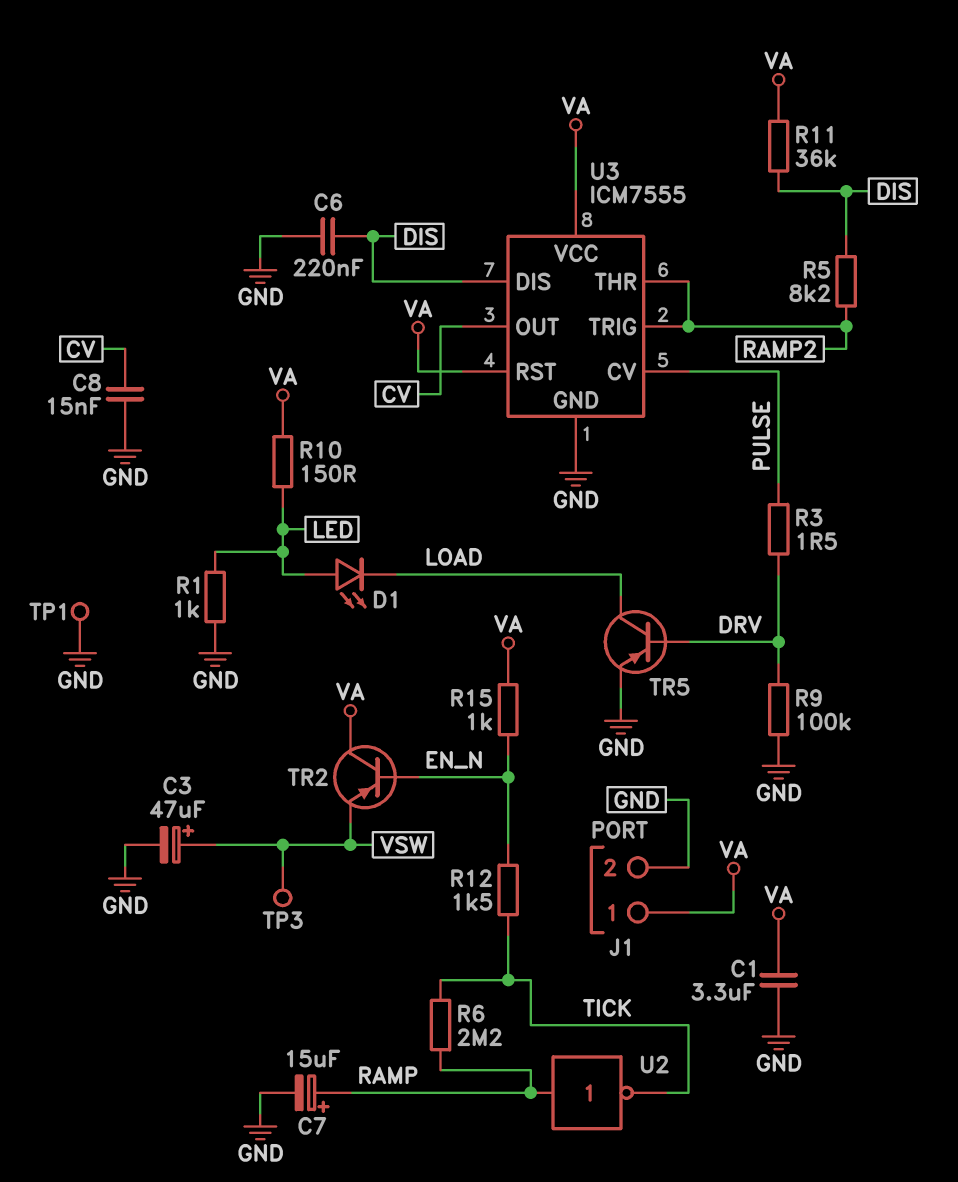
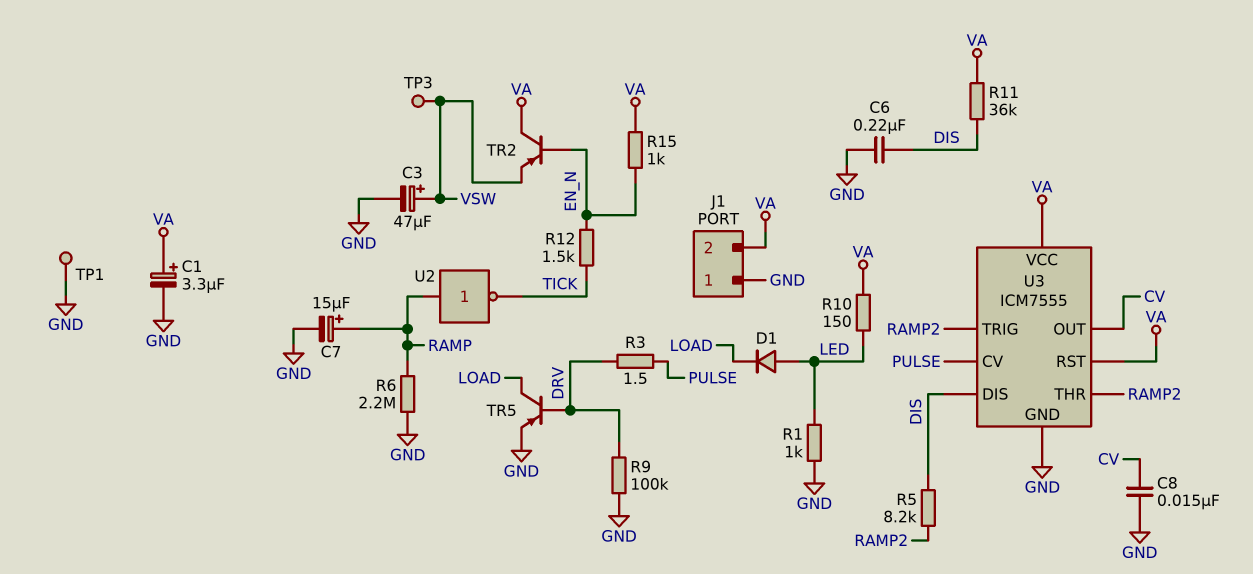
C1: 3.3uF (GND, VA) -> 3.3uF (plus VA, minus GND)
D1: LED (A LED, K LOAD) -> diode (A LED, K LOAD)
J1 pin 1: VA -> GND
J1 pin 2: GND -> VA
R6: 2.2M (RAMP, TICK) -> 2.2M (GND, RAMP)

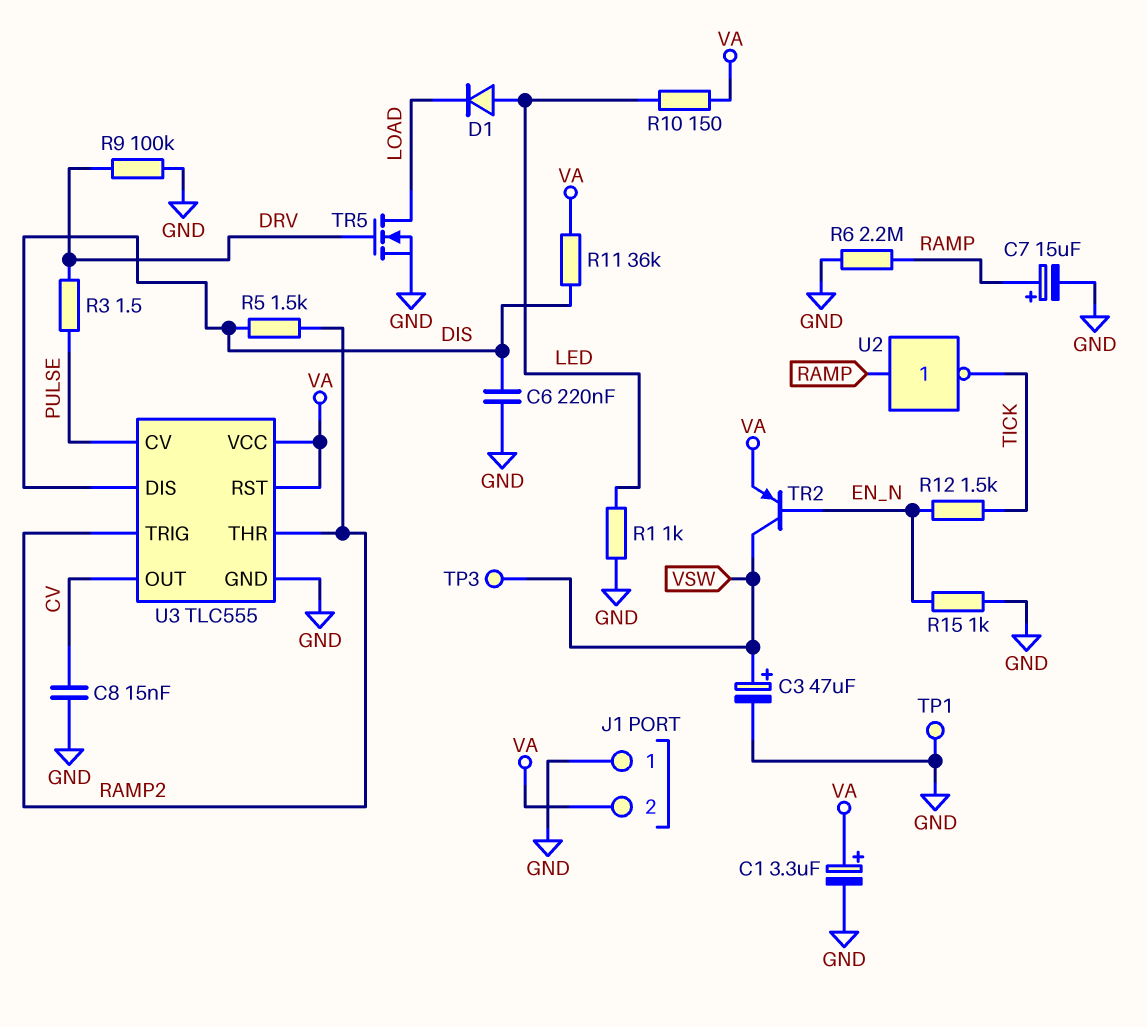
R5: 8.2k (DIS, RAMP2) -> 1.5k (DIS, RAMP2)
R15: 1k (EN_N, VA) -> 1k (EN_N, GND)
TR2: PNP (B EN_N, C VA, E VSW) -> PNP (B EN_N, C VSW, E VA)
TR5: PNP (B DRV, C LOAD, E GND) -> NMOS (G DRV, D LOAD, S GND)
U3: ICM7555 -> TLC555

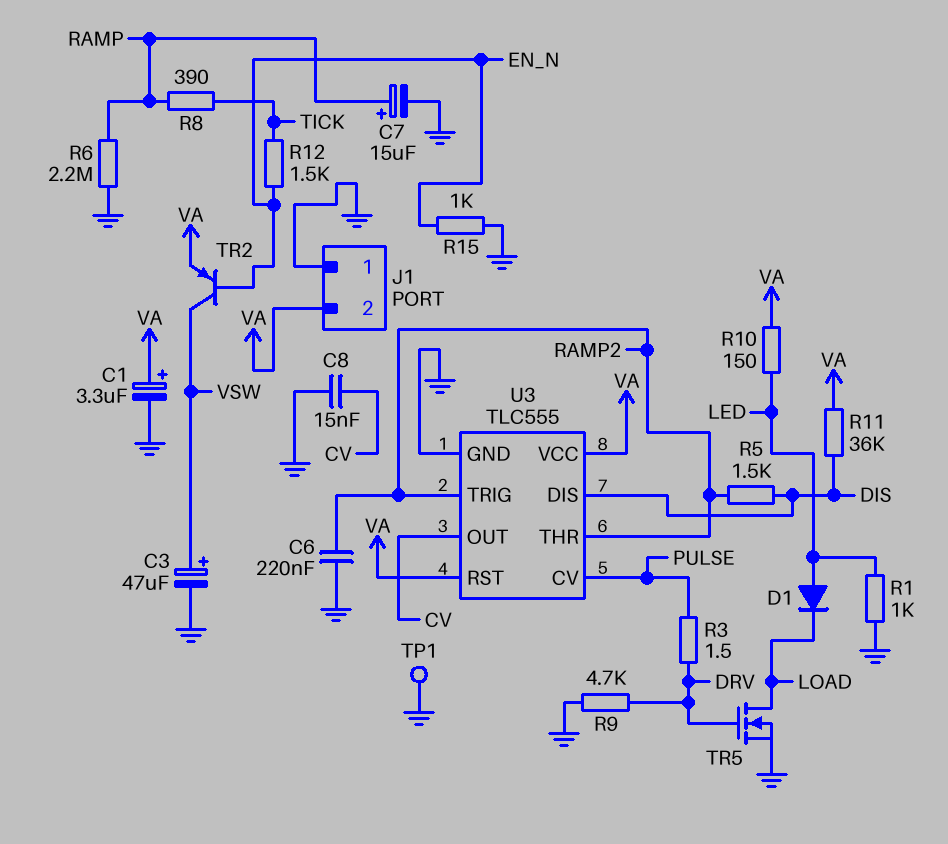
C6: 220nF (DIS, GND) -> 220nF (GND, RAMP2)
R8: none -> 390 (RAMP, TICK)
R9: 100k (DRV, GND) -> 4.7k (DRV, GND)
TP3: test point (VSW) -> none
U2: NOT (in RAMP, out TICK) -> none

